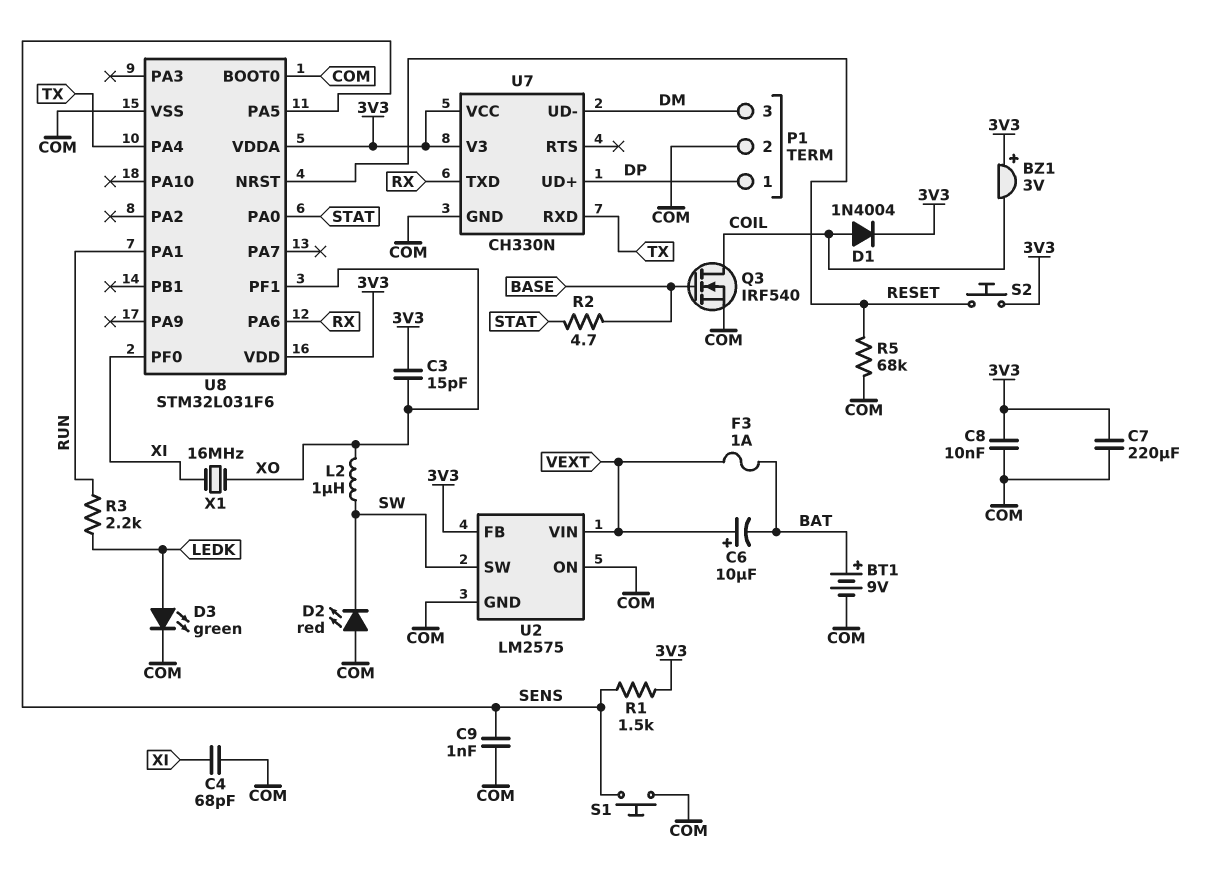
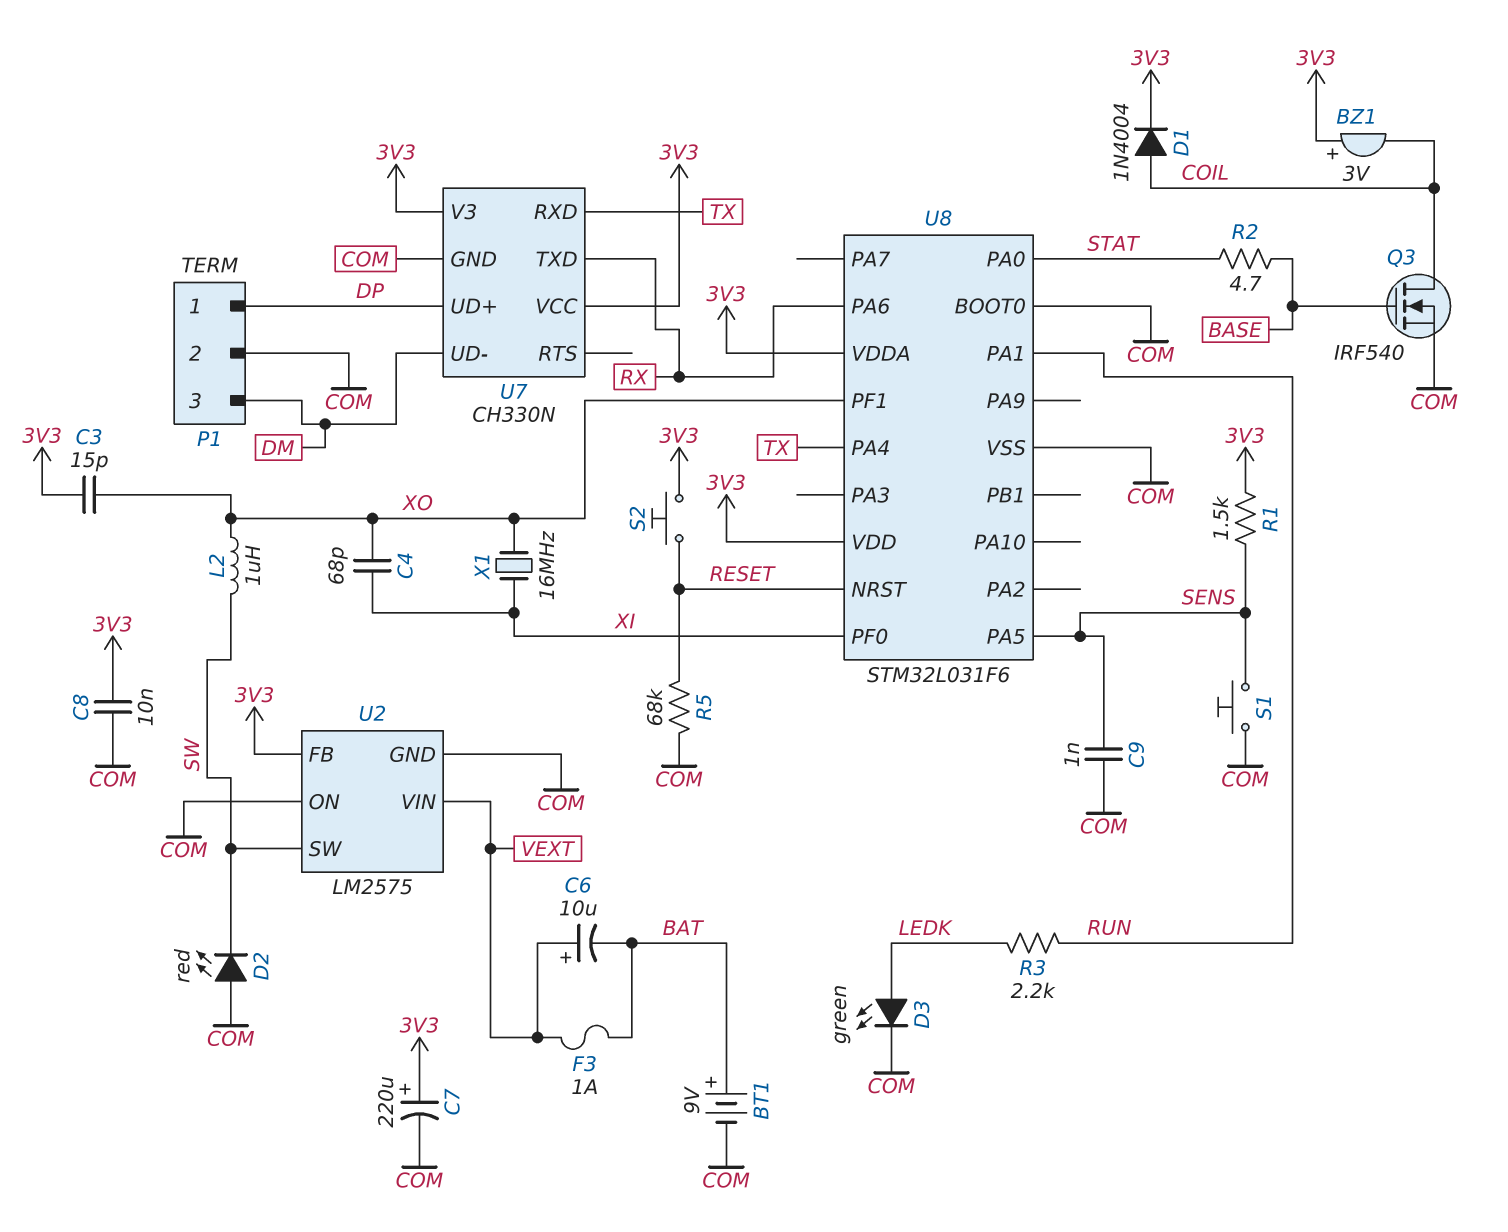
C4: 68pF (COM, XI) -> 68pF (XI, XO)
C7: 220uF (3V3, COM) -> 220uF (plus 3V3, minus COM)

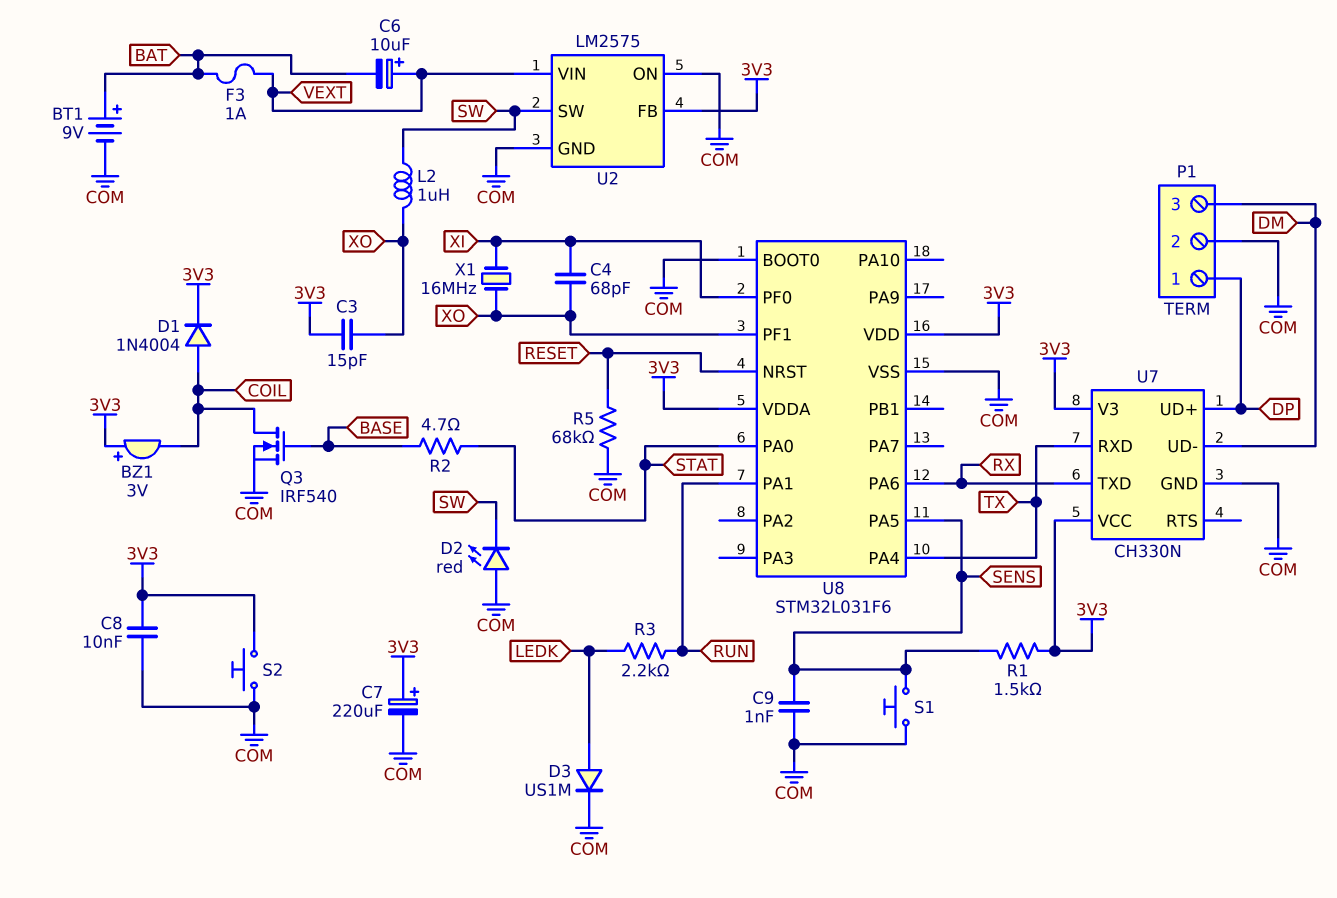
D3: LED green (A LEDK, K COM) -> diode US1M (A LEDK, K COM)
S2: button (3V3, RESET) -> button (3V3, COM)

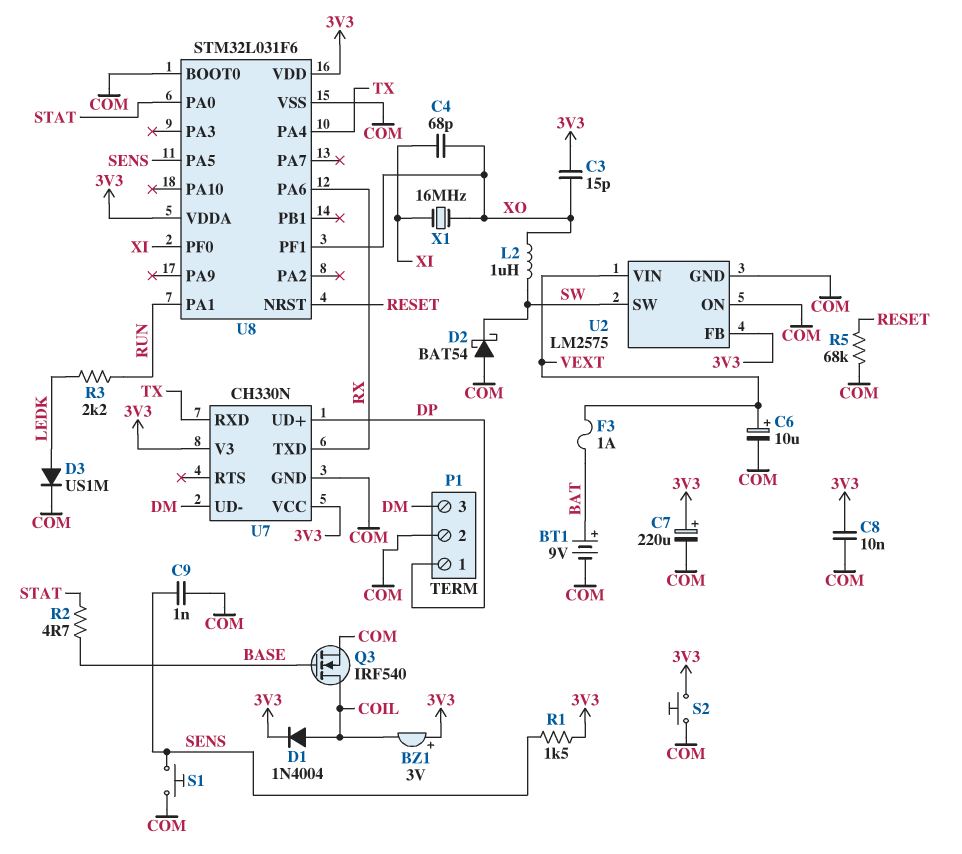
C6: 10uF (plus VEXT, minus BAT) -> 10uF (plus VEXT, minus COM)
D2: LED red (A COM, K SW) -> schottky BAT54 (A COM, K SW)

